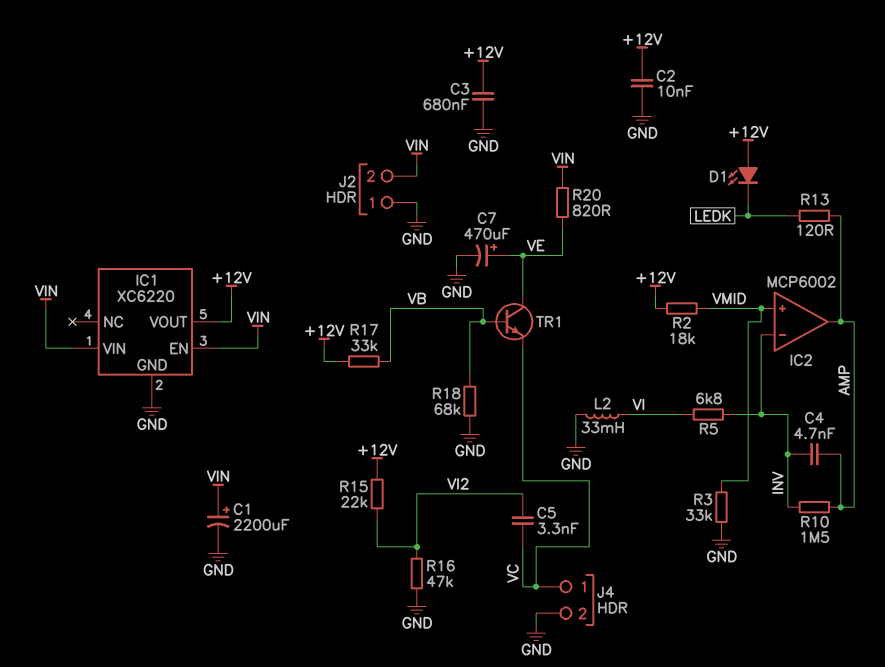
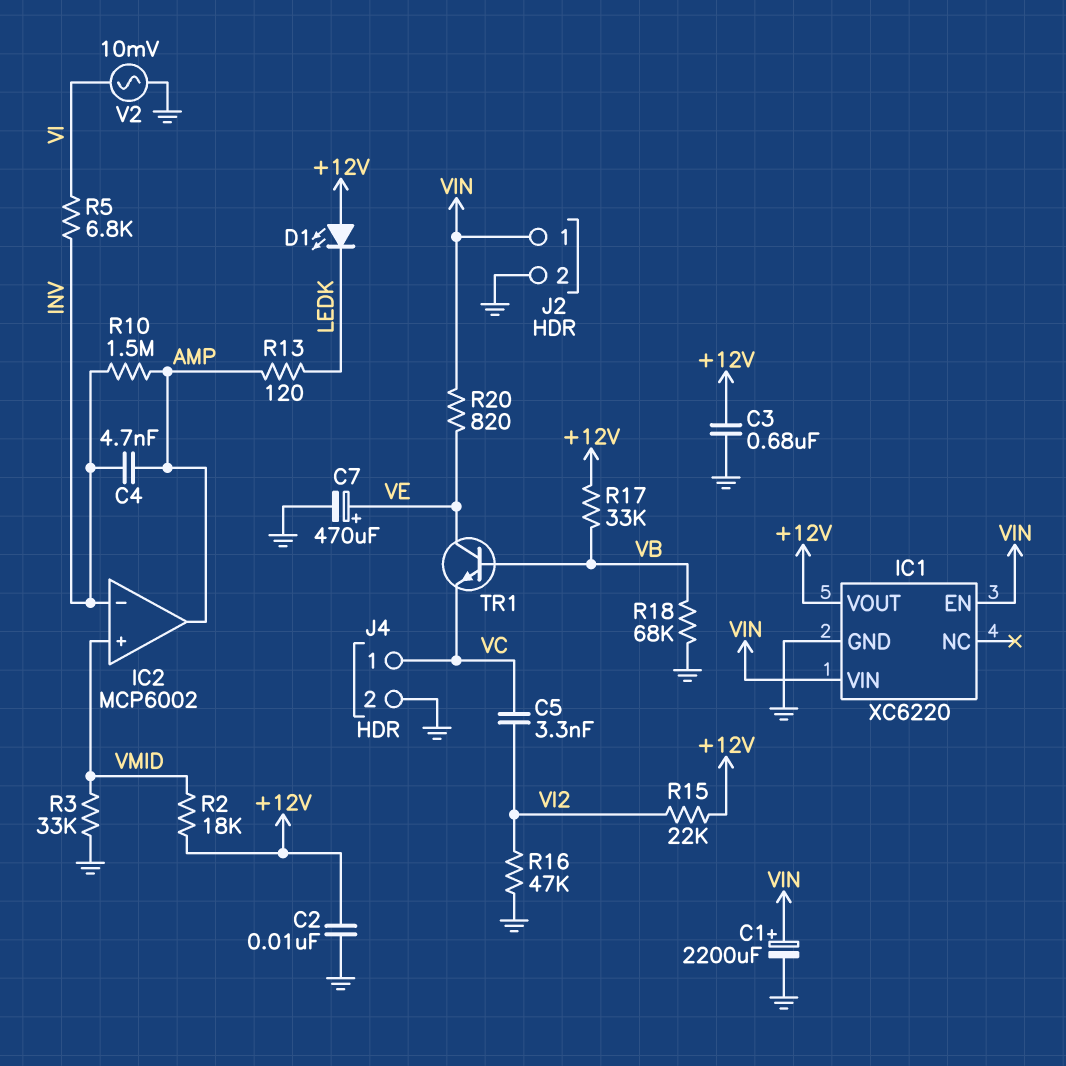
J2 pin 1: GND -> VIN
J2 pin 2: VIN -> GND
L2: 33mH (GND, VI) -> none
V2: none -> AC 10mV (GND, VI)

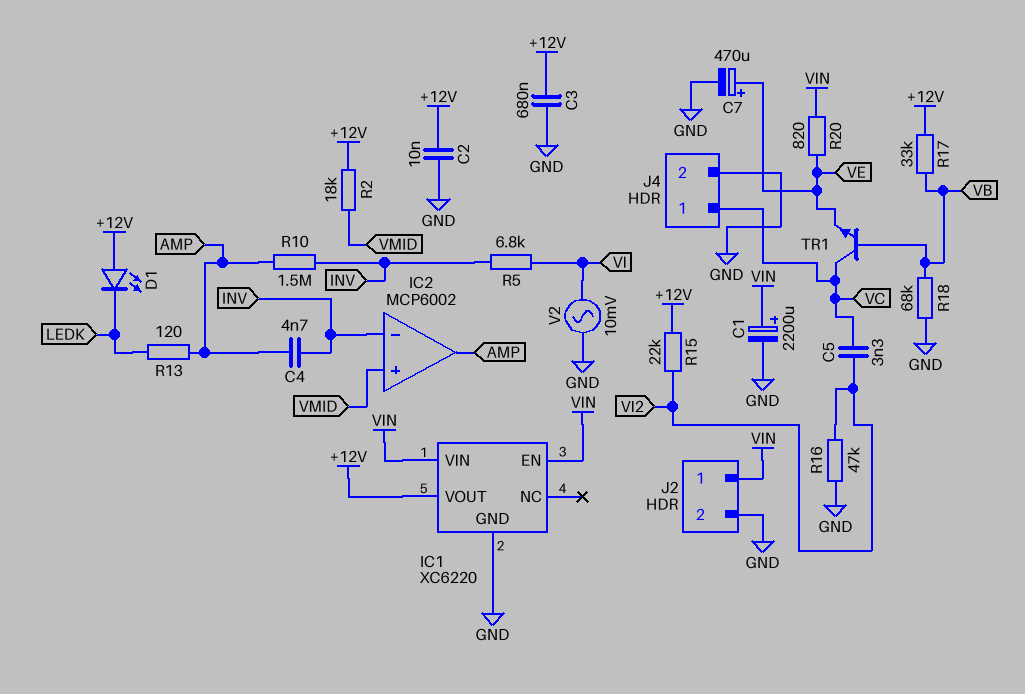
R3: 33k (GND, VMID) -> none
TR1: NPN (B VB, C VE, E VC) -> NPN (B VB, C VC, E VE)

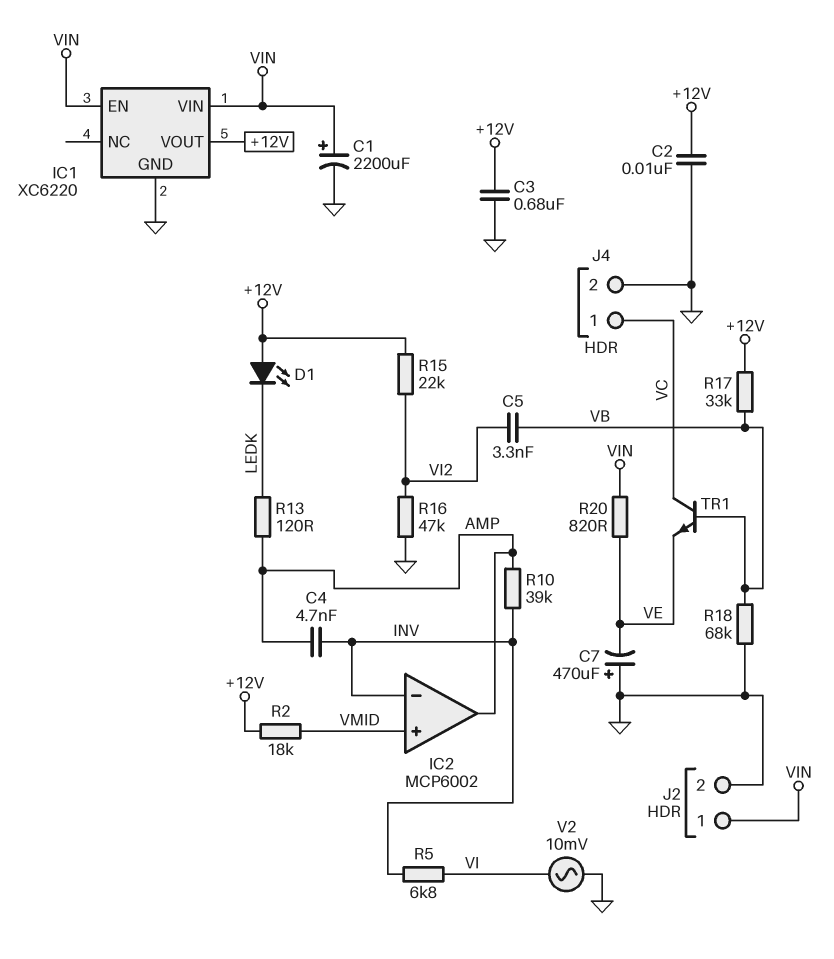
C5: 3.3nF (VC, VI2) -> 3.3nF (VB, VI2)
C7: 470uF (plus VE, minus GND) -> 470uF (plus GND, minus VE)
R10: 1.5M (AMP, INV) -> 39k (AMP, INV)

